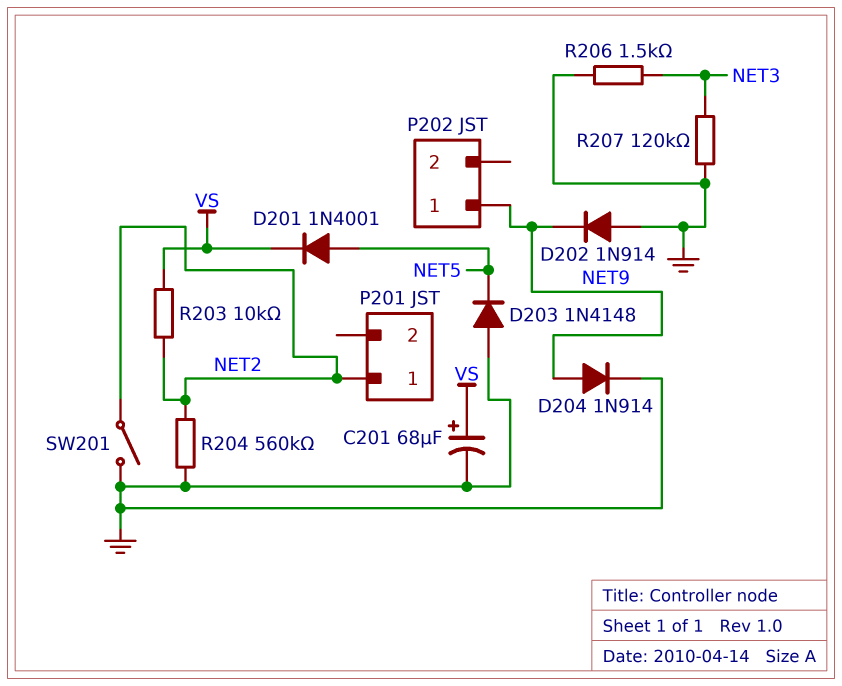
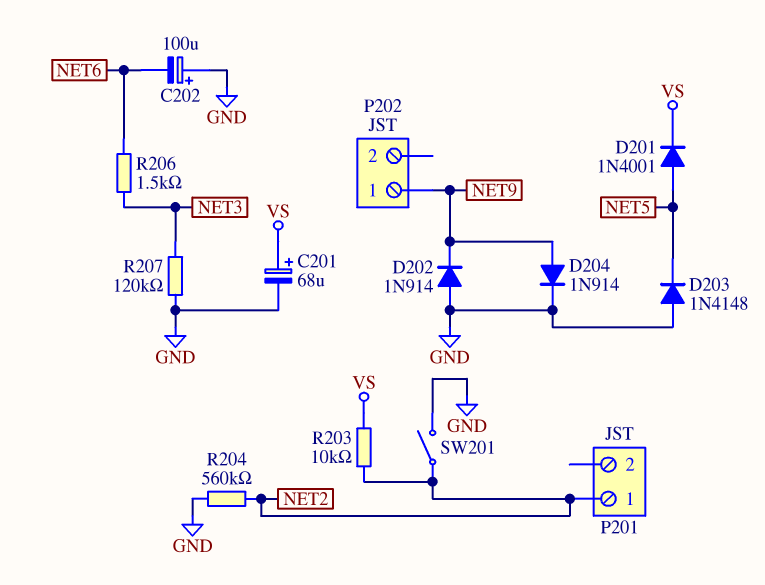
C202: none -> 100uF (plus GND, minus NET6)
R206: 1.5k (GND, NET3) -> 1.5k (NET3, NET6)

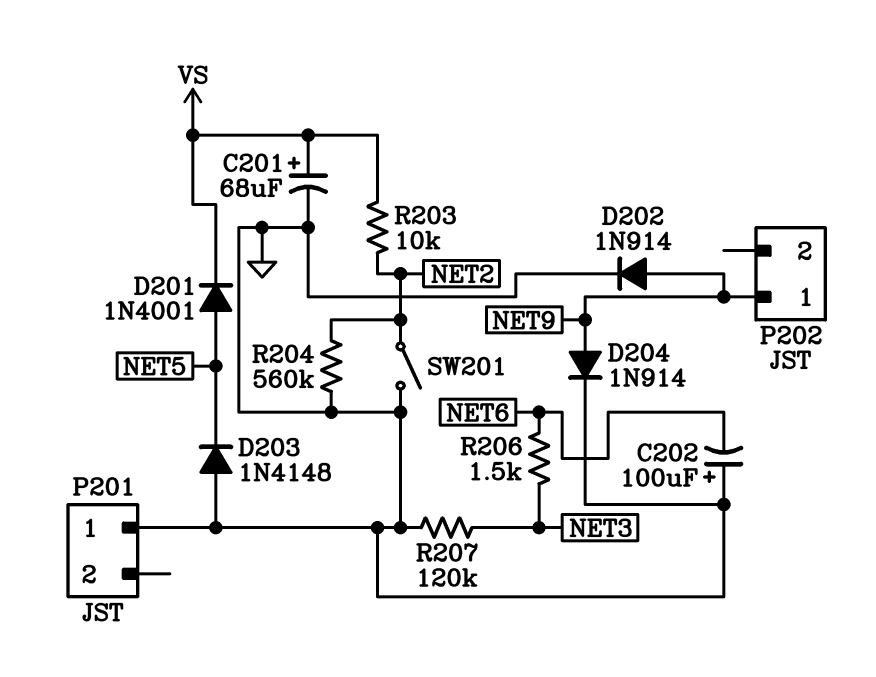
D202: diode 1N914 (A GND, K NET9) -> diode 1N914 (A NET9, K GND)
P201 pin 1: NET2 -> GND

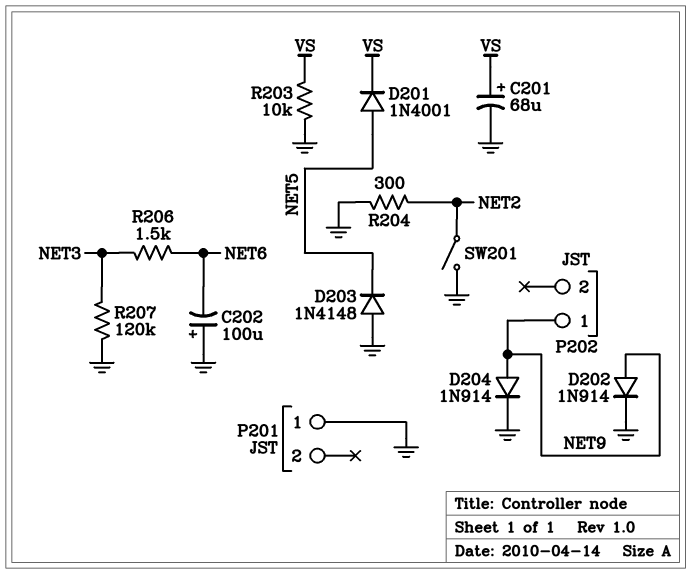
R203: 10k (NET2, VS) -> 10k (GND, VS)
R204: 560k (GND, NET2) -> 300 (GND, NET2)

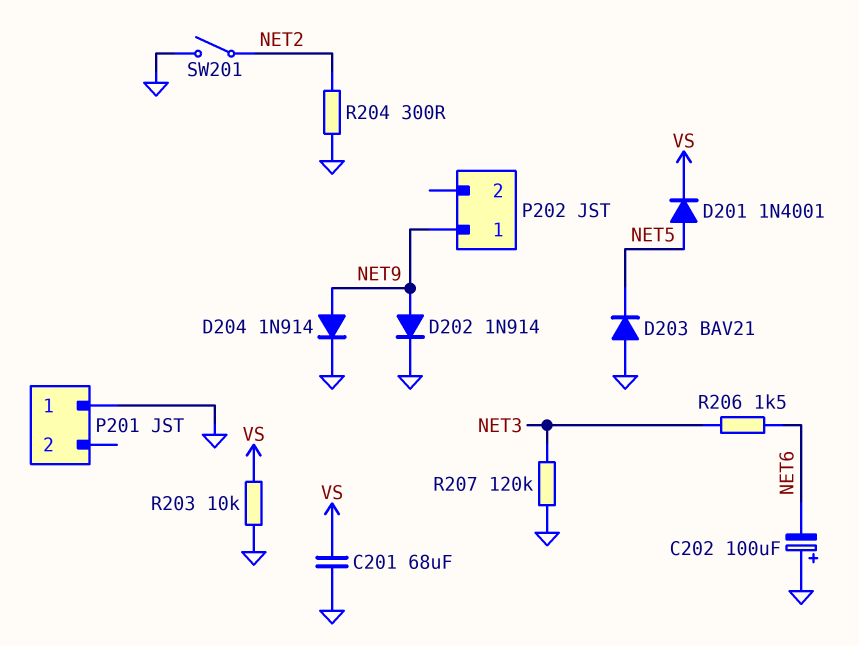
C201: 68uF (plus VS, minus GND) -> 68uF (GND, VS)
D203: diode 1N4148 (A GND, K NET5) -> diode BAV21 (A GND, K NET5)

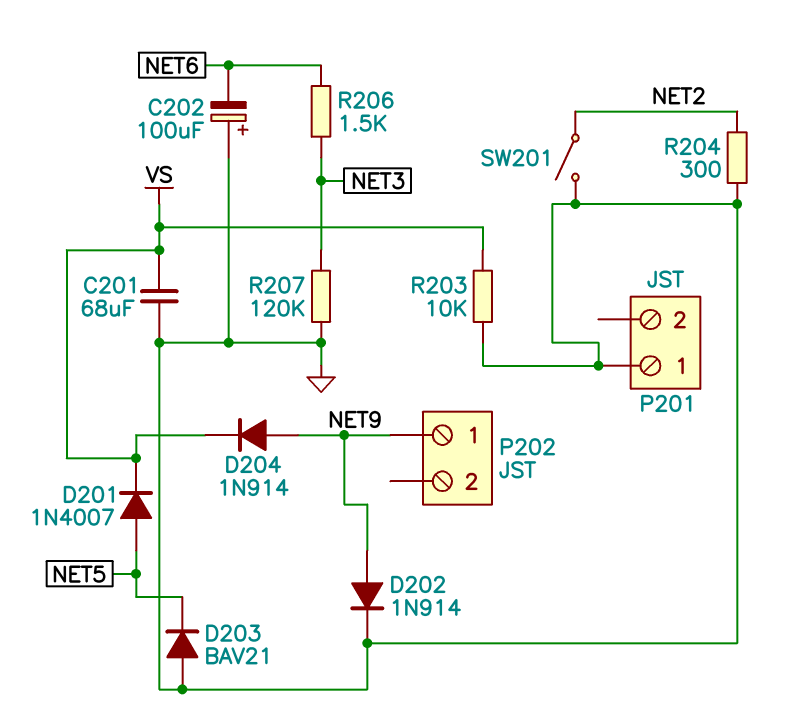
D201: diode 1N4001 (A NET5, K VS) -> diode 1N4007 (A NET5, K VS)
D204: diode 1N914 (A NET9, K GND) -> diode 1N914 (A NET9, K VS)

